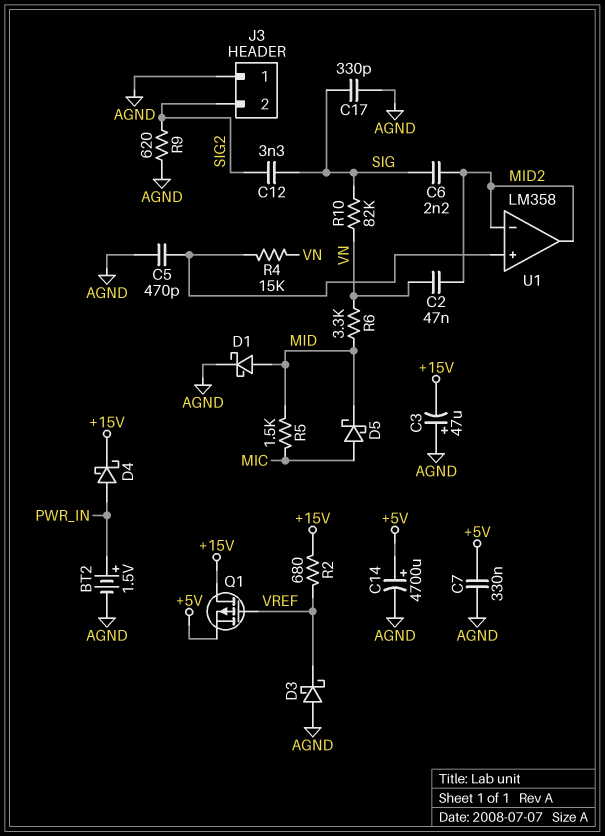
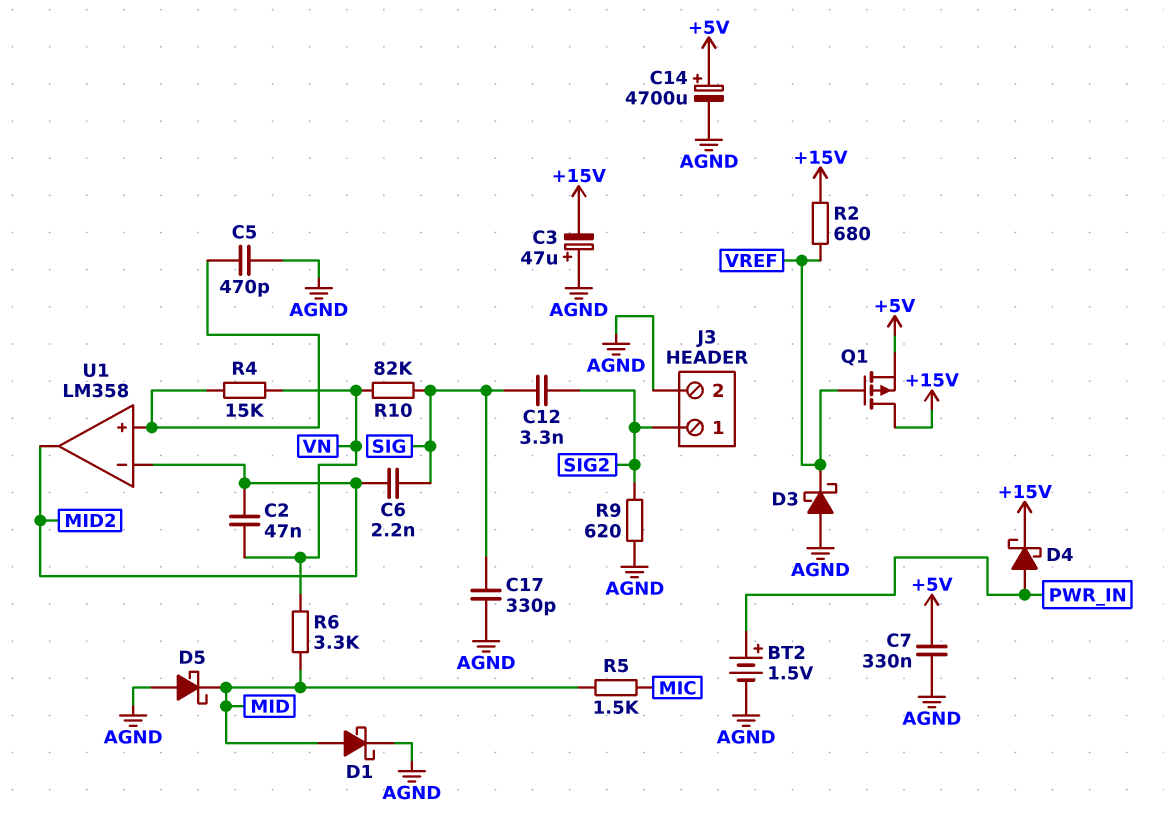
D5: schottky (A MIC, K MID) -> schottky (A AGND, K MID)
J3 pin 1: AGND -> SIG2
J3 pin 2: SIG2 -> AGND

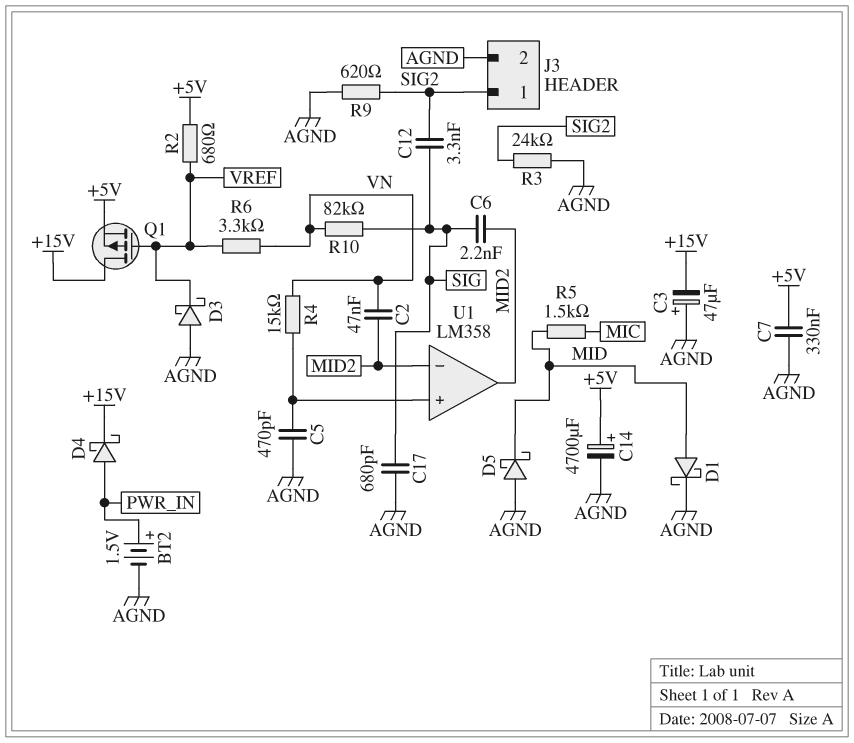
C17: 330pF (AGND, SIG) -> 680pF (AGND, SIG)
R2: 680 (+15V, VREF) -> 680 (+5V, VREF)
R3: none -> 24k (AGND, SIG2)
R6: 3.3k (MID, VN) -> 3.3k (VN, VREF)

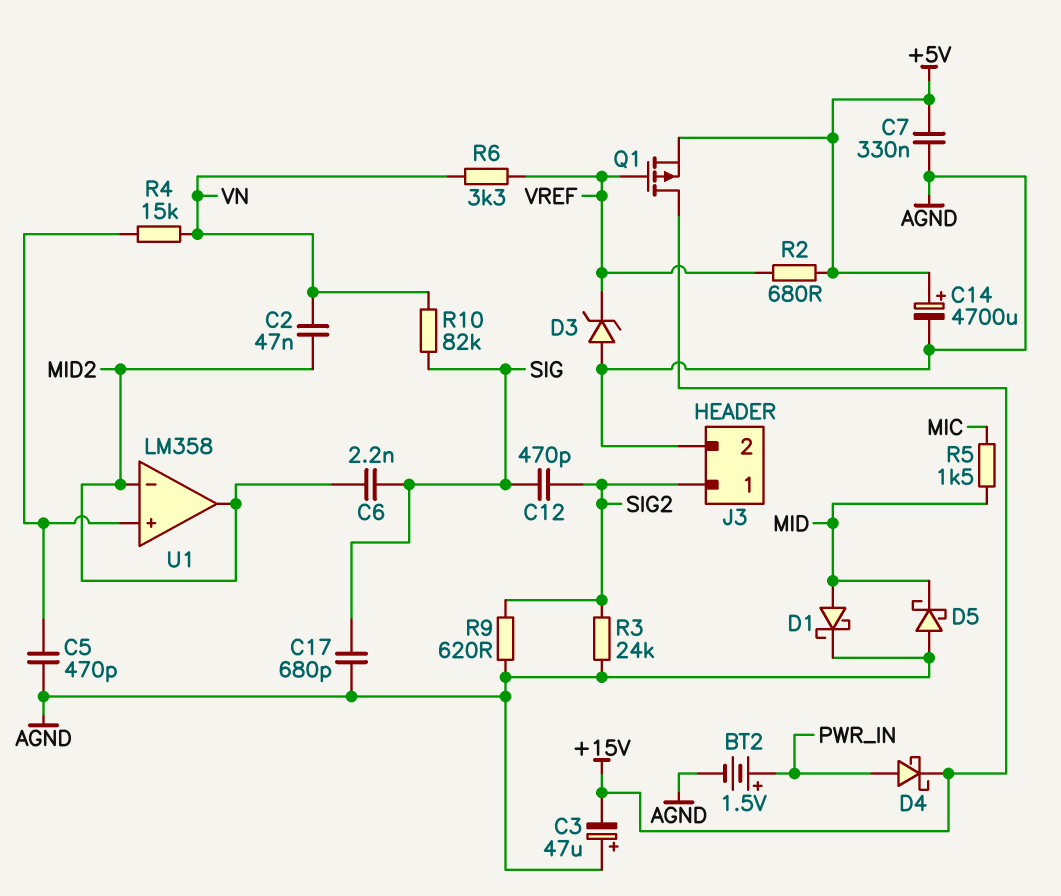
C12: 3.3nF (SIG, SIG2) -> 470pF (SIG, SIG2)
D3: schottky (A AGND, K VREF) -> zener (A AGND, K VREF)

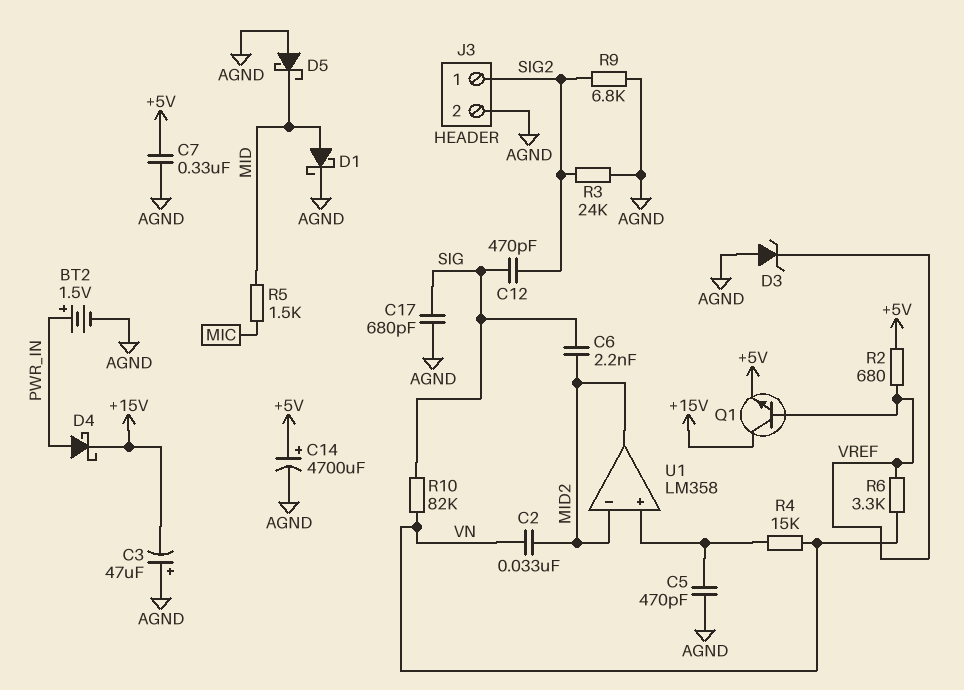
C2: 47nF (MID2, VN) -> 33nF (MID2, VN)
Q1: PMOS (G VREF, D +15V, S +5V) -> NPN (B VREF, C +15V, E +5V)
R9: 620 (AGND, SIG2) -> 6.8k (AGND, SIG2)

